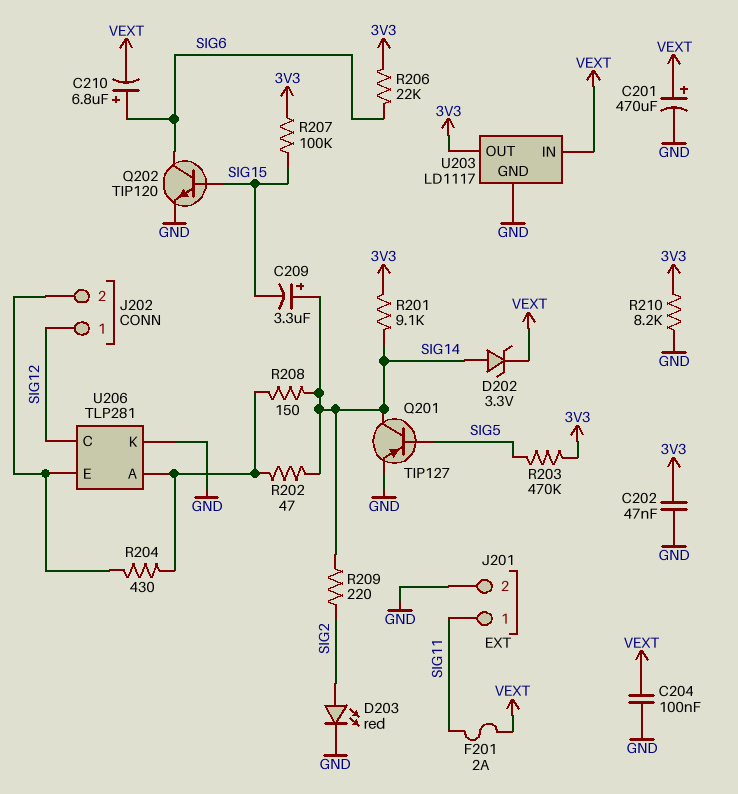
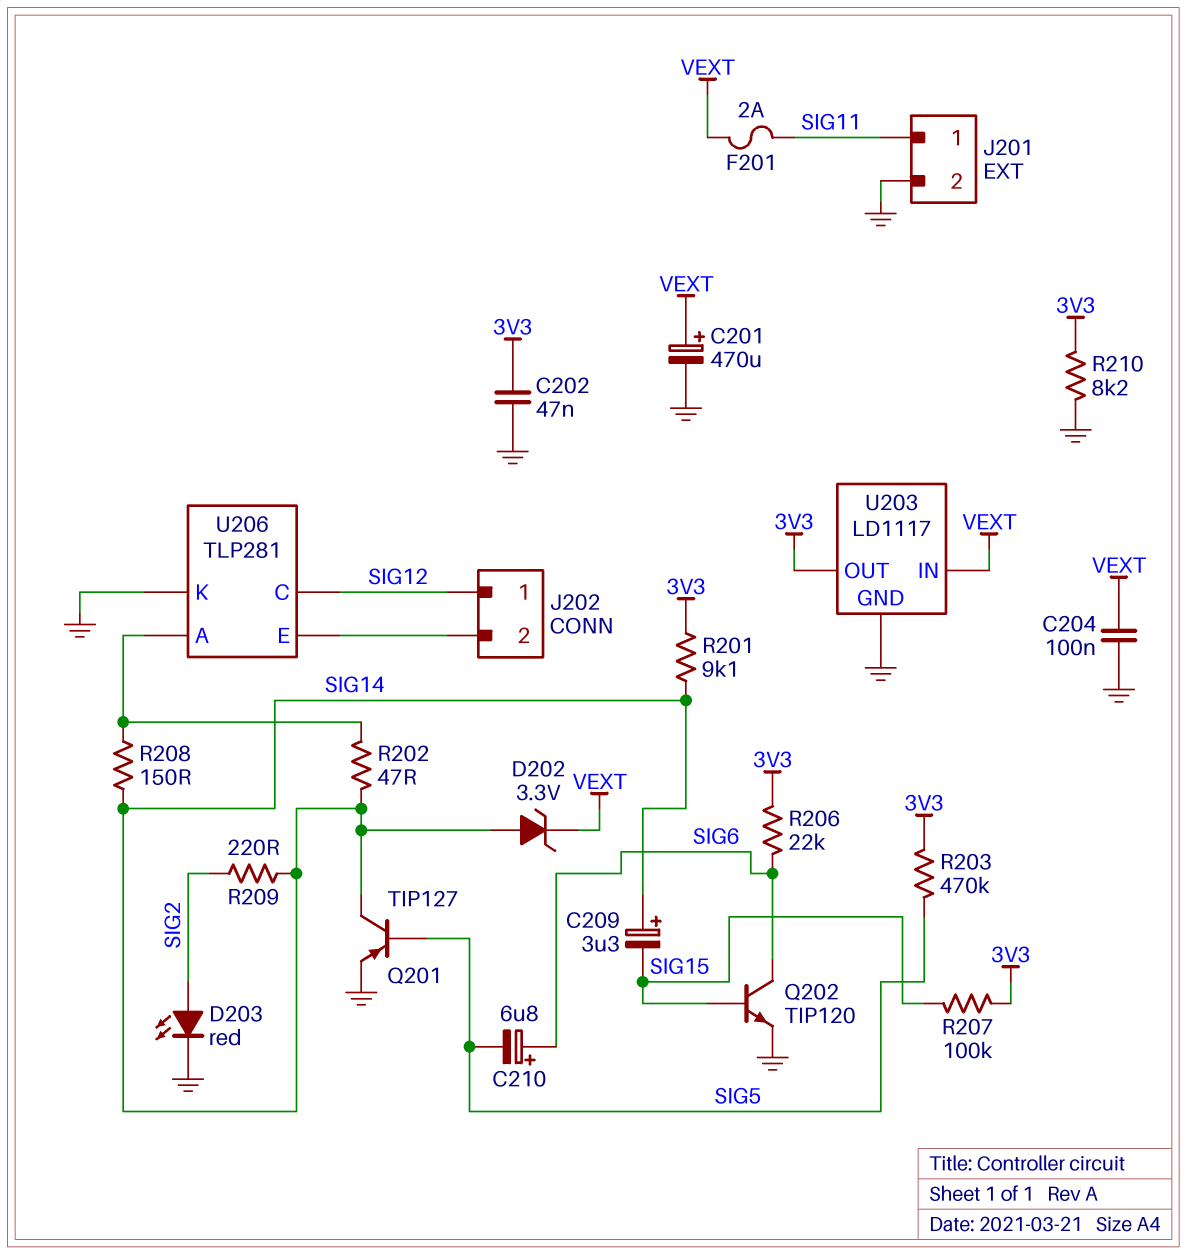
C210: 6.8uF (plus SIG6, minus VEXT) -> 6.8uF (plus SIG6, minus SIG5)
R204: 430 (J202/2, U206/A) -> none

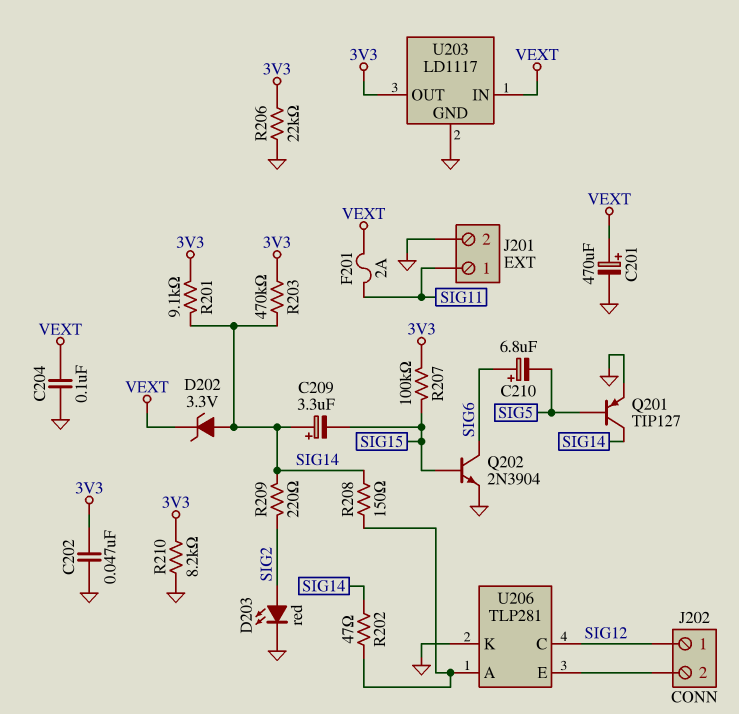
Q202: NPN TIP120 (B SIG15, C SIG6, E GND) -> NPN 2N3904 (B SIG15, C SIG6, E GND)
R203: 470k (3V3, SIG5) -> 470k (3V3, SIG14)
R206: 22k (3V3, SIG6) -> 22k (3V3, GND)

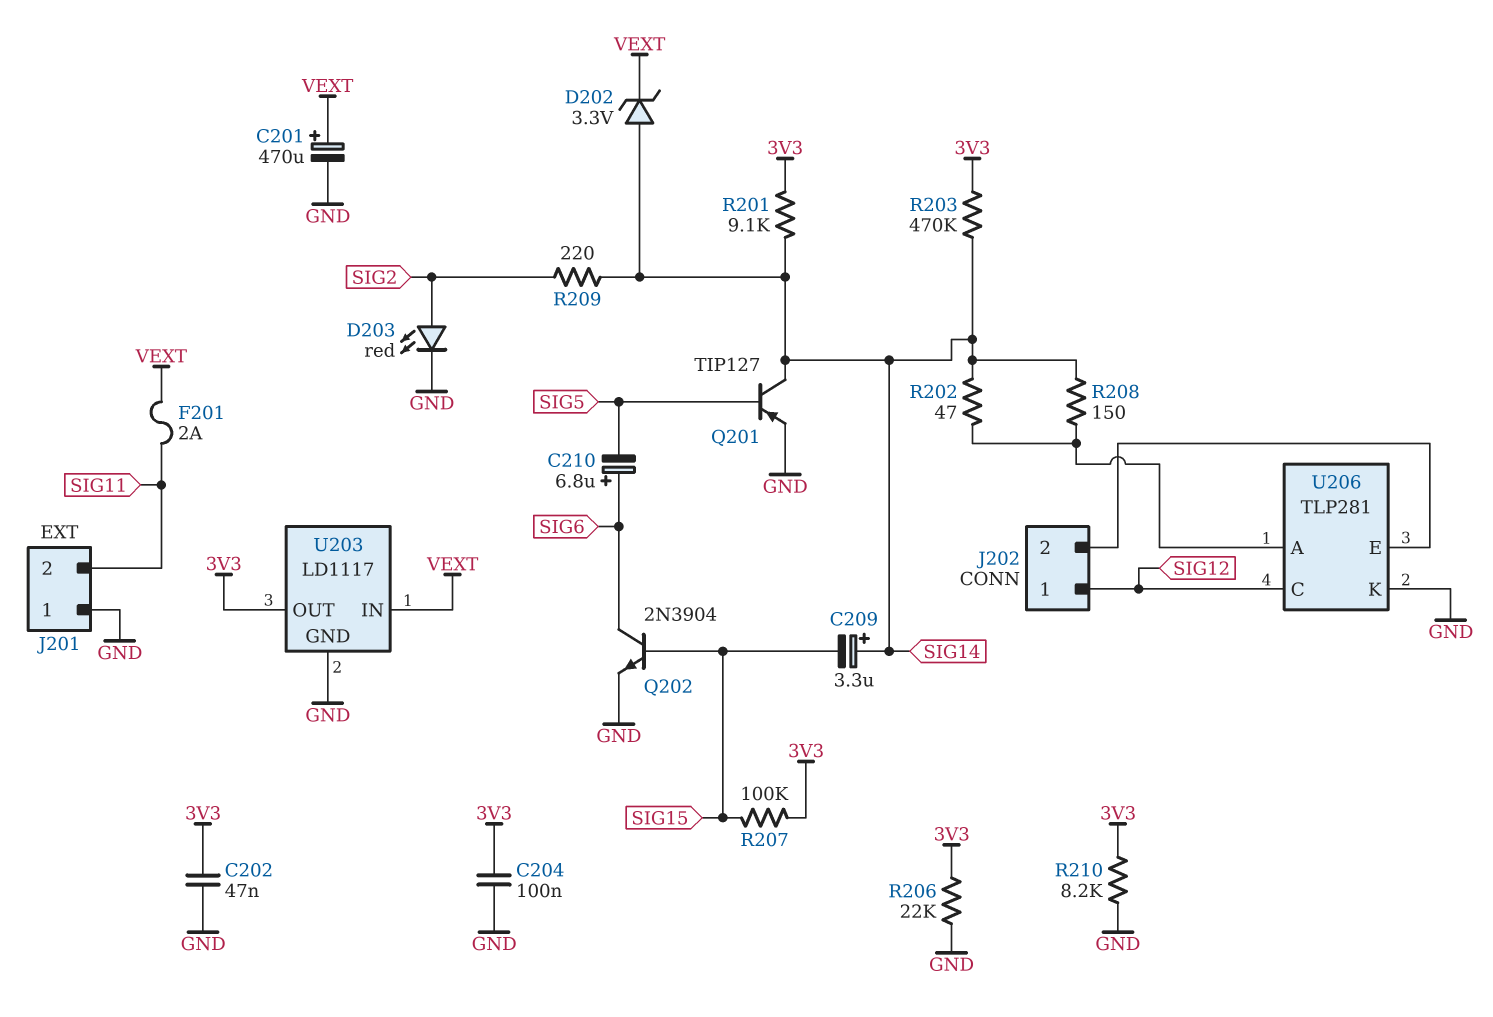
C204: 100nF (GND, VEXT) -> 100nF (3V3, GND)
J201 pin 1: SIG11 -> GND
J201 pin 2: GND -> SIG11

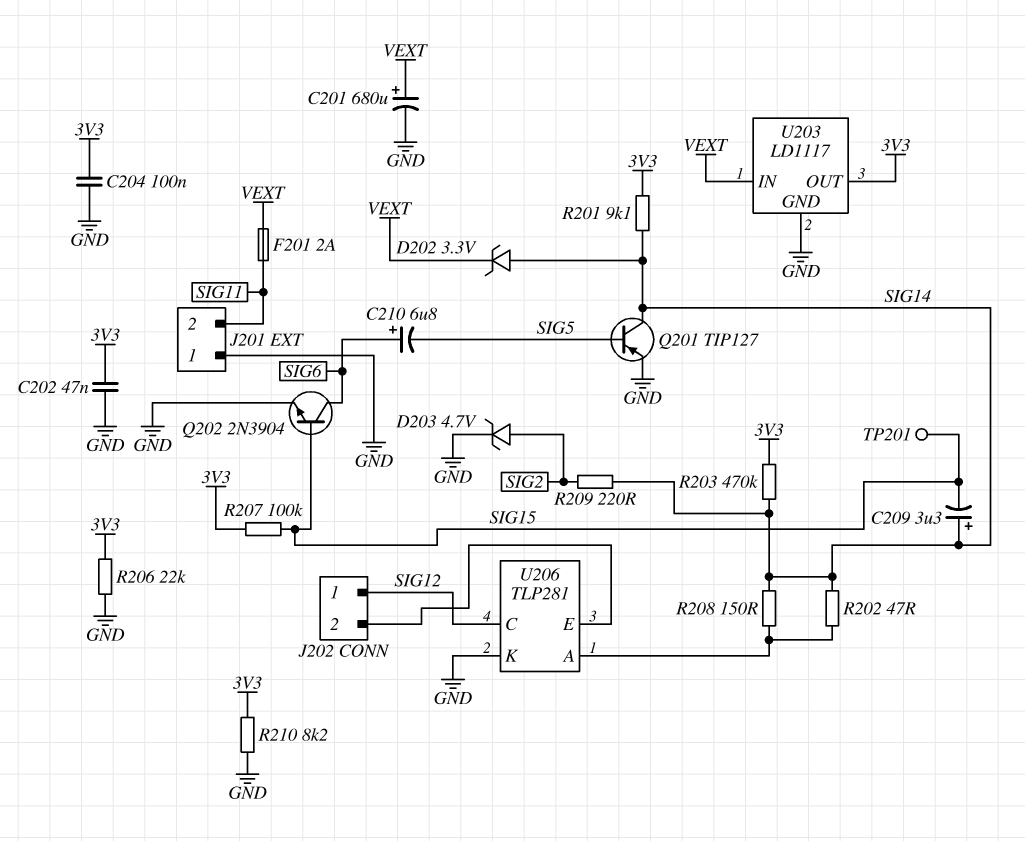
C201: 470uF (plus VEXT, minus GND) -> 680uF (plus VEXT, minus GND)
D203: LED red (A SIG2, K GND) -> zener 4.7V (A SIG2, K GND)
TP201: none -> test point (SIG15)

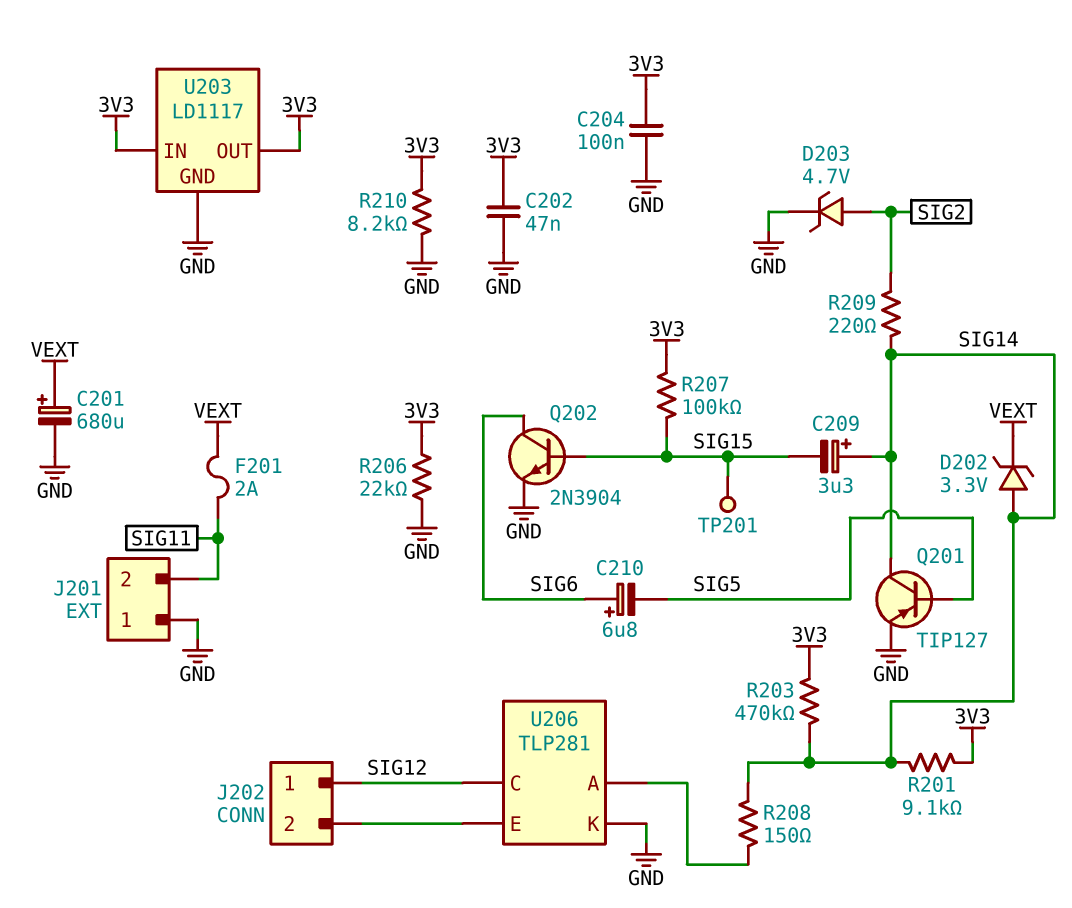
R202: 47 (SIG14, U206/A) -> none
U203 pin IN: VEXT -> 3V3

